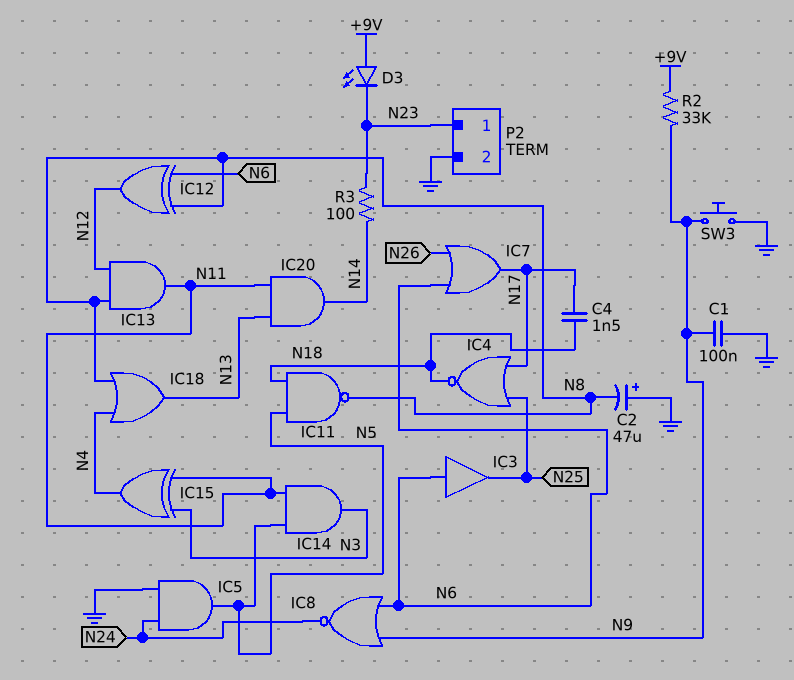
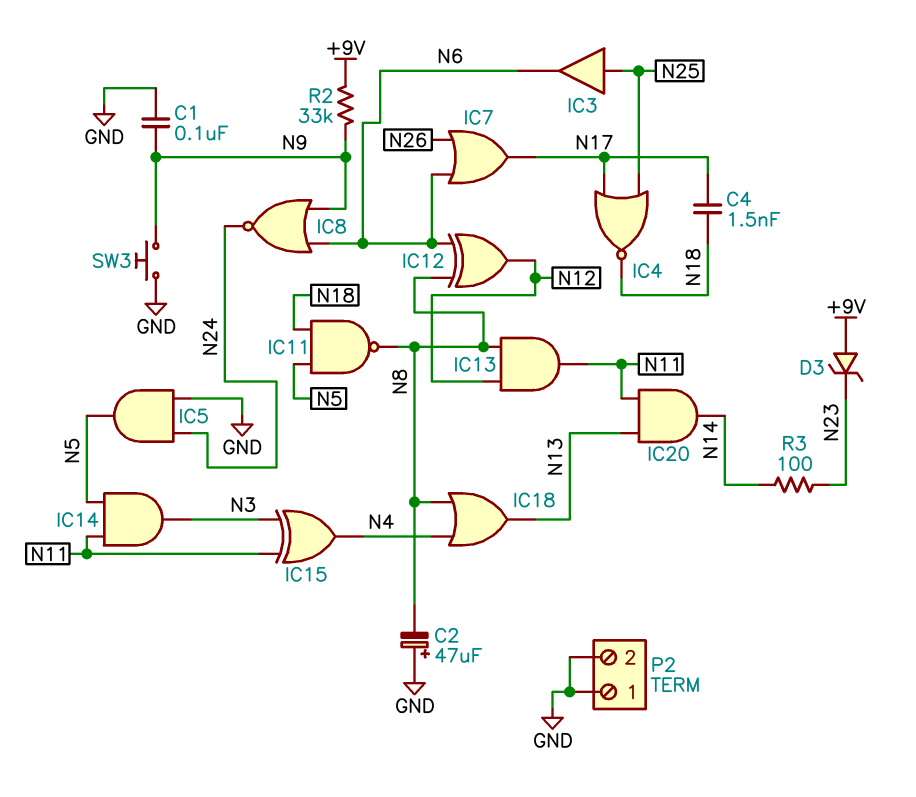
D3: LED (A +9V, K N23) -> zener (A +9V, K N23)
IC3: buffer (in N6, out N25) -> buffer (in N25, out N6)
P2 pin 1: N23 -> GND

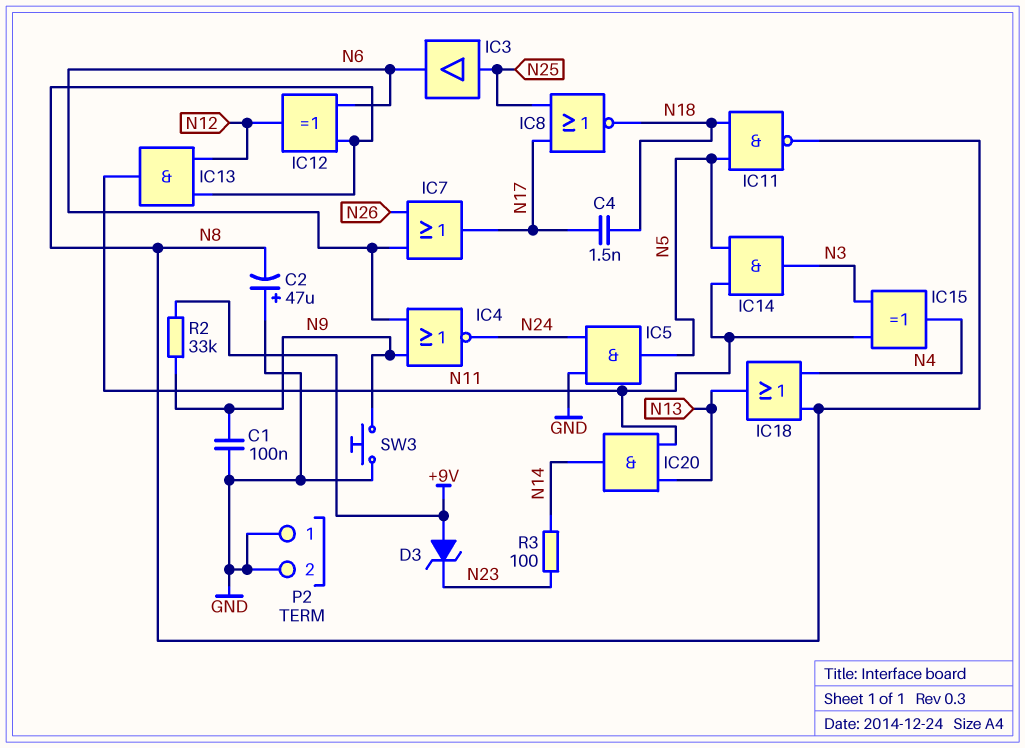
IC4: NOR (in N17, in N25, out N18) -> NOR (in N6, in N9, out N24)
IC8: NOR (in N6, in N9, out N24) -> NOR (in N17, in N25, out N18)

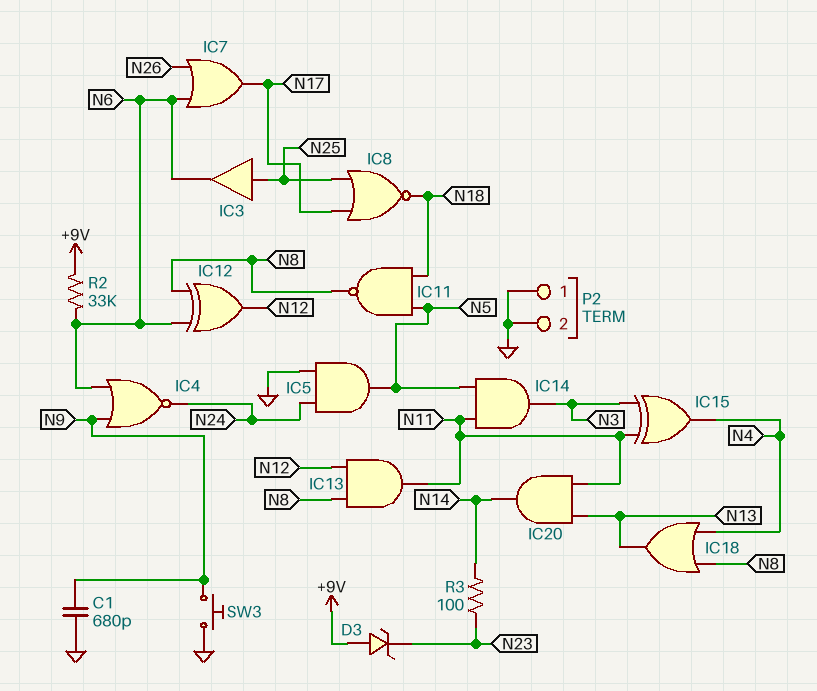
C1: 100nF (GND, N9) -> 680pF (GND, N9)
C2: 47uF (plus GND, minus N8) -> none
C4: 1.5nF (N17, N18) -> none
R2: 33k (+9V, N9) -> 33k (+9V, N6)

